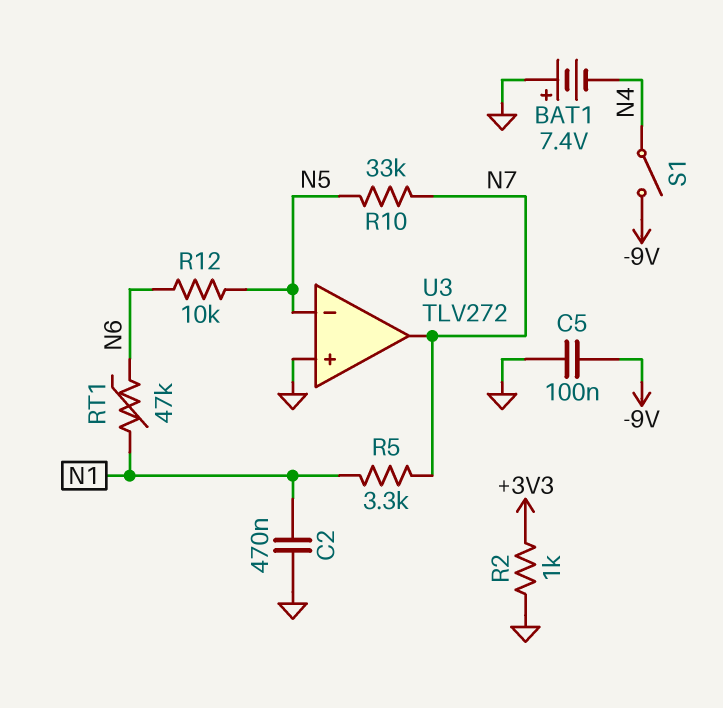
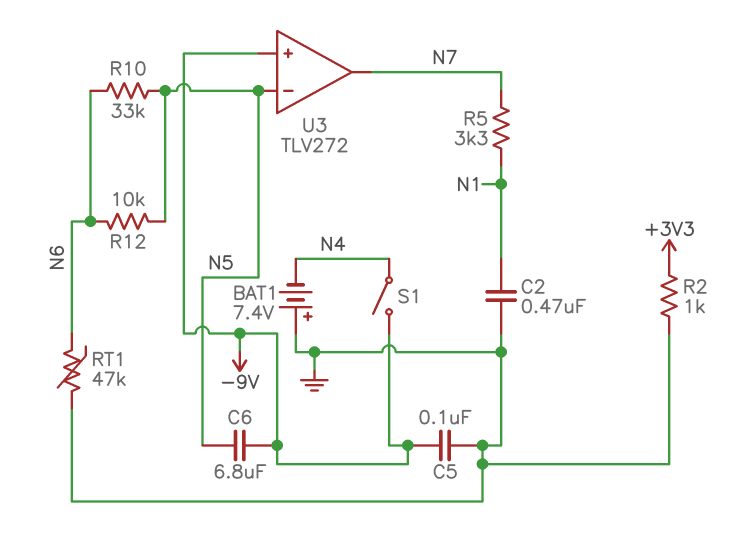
C6: none -> 6.8uF (-9V, N5)
R10: 33k (N5, N7) -> 33k (N5, N6)
RT1: 47k (N1, N6) -> 47k (GND, N6)
U3 pin in+: GND -> -9V

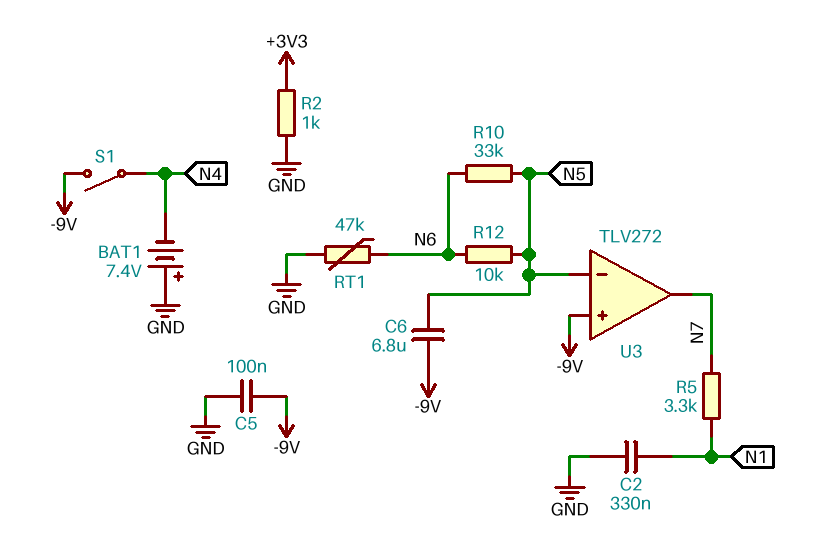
C2: 470nF (GND, N1) -> 330nF (GND, N1)

